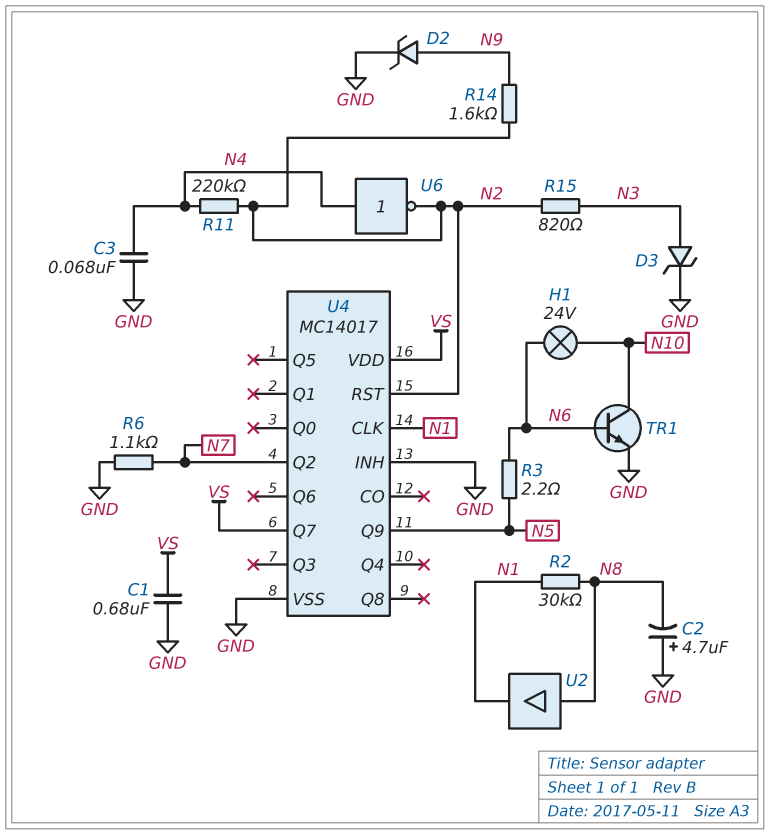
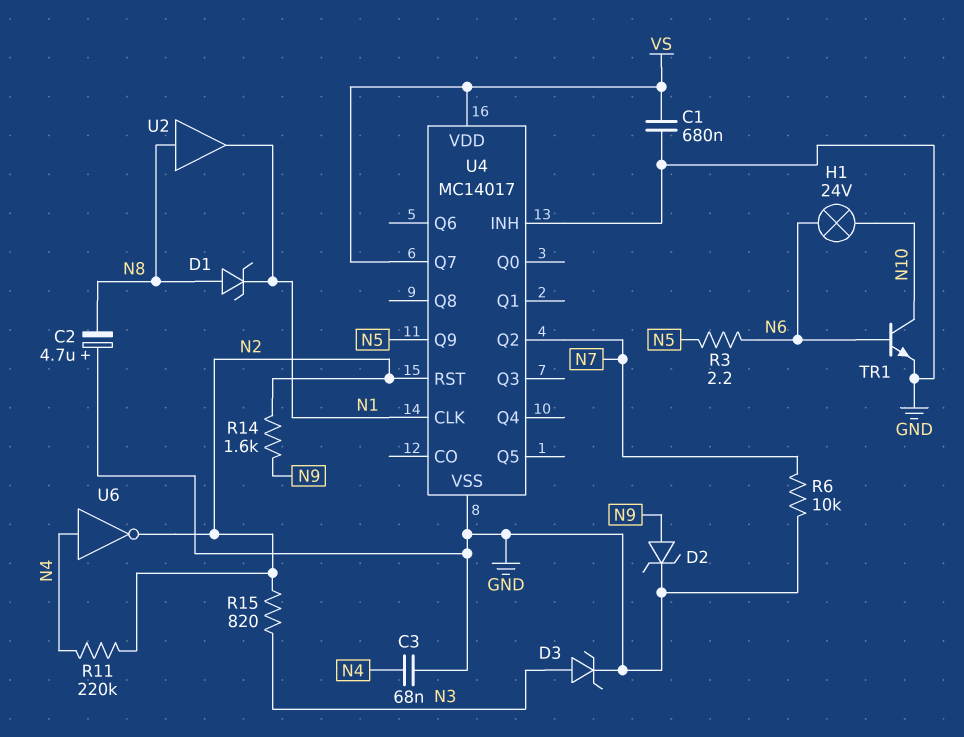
D1: none -> zener (A N8, K N1)
R2: 30k (N1, N8) -> none
R6: 1.1k (GND, N7) -> 10k (GND, N7)

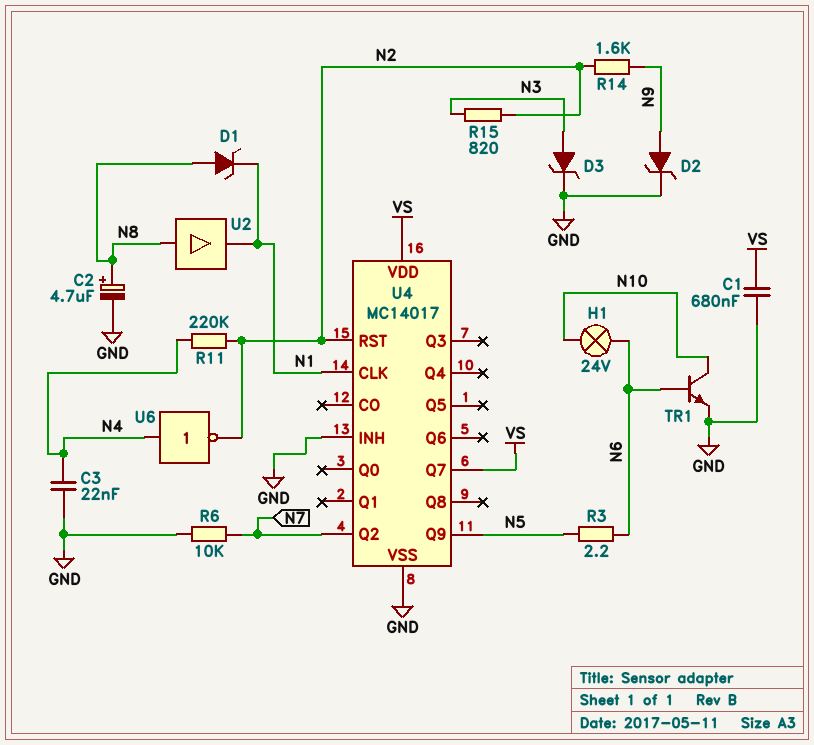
C2: 4.7uF (plus GND, minus N8) -> 4.7uF (plus N8, minus GND)
C3: 68nF (GND, N4) -> 22nF (GND, N4)

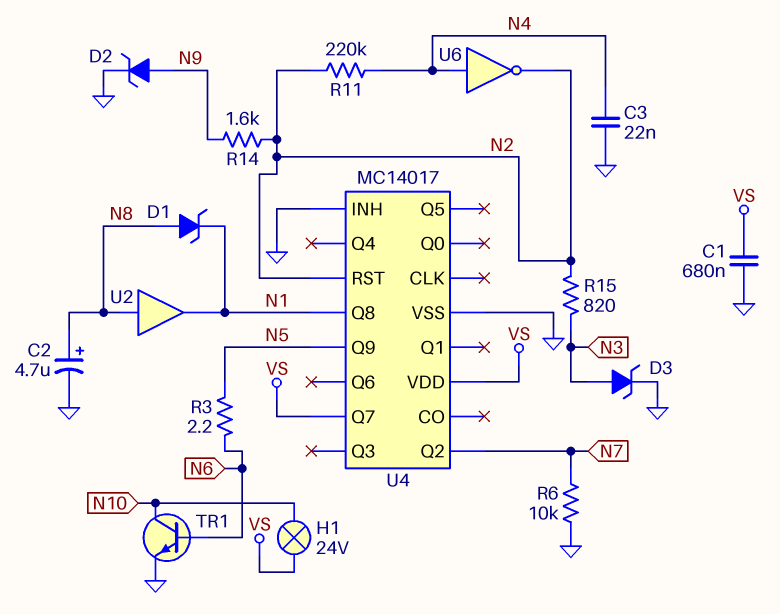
H1: lamp 24V (N6, N10) -> lamp 24V (N10, VS)
U4 pin CLK: N1 -> none
U4 pin Q8: none -> N1

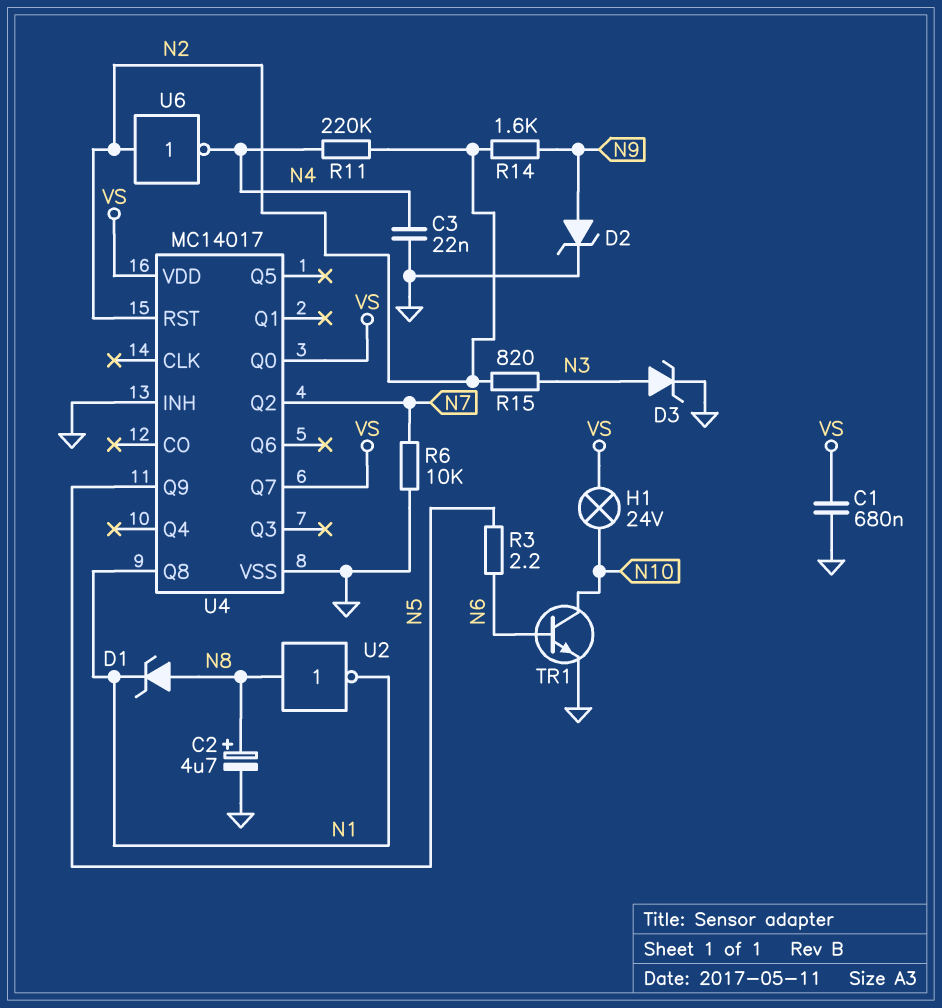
U2: buffer (in N8, out N1) -> NOT (in N8, out N1)
U4 pin Q0: none -> VS
U6: NOT (in N4, out N2) -> NOT (in N2, out N4)

